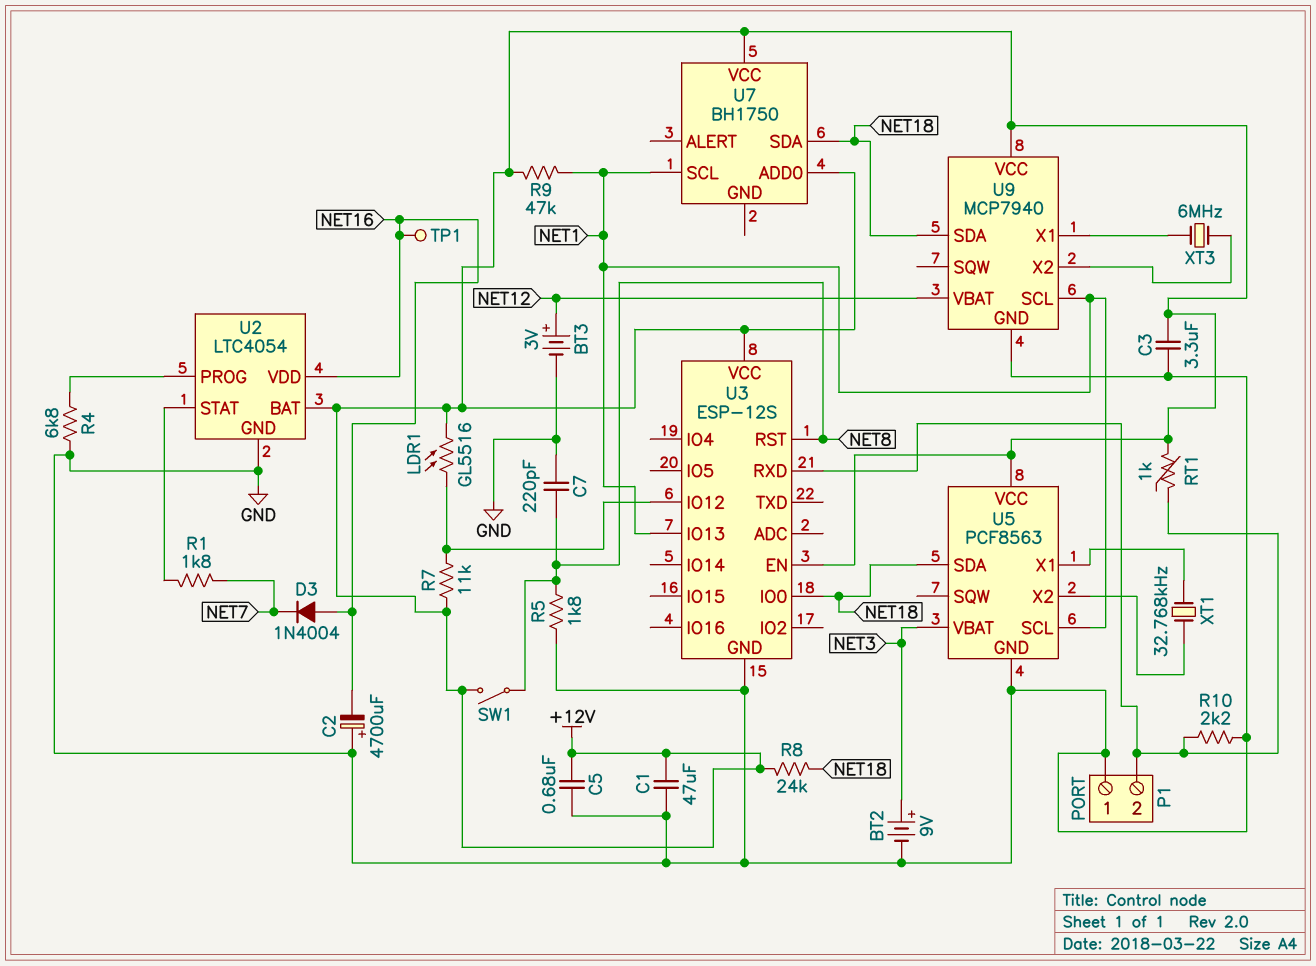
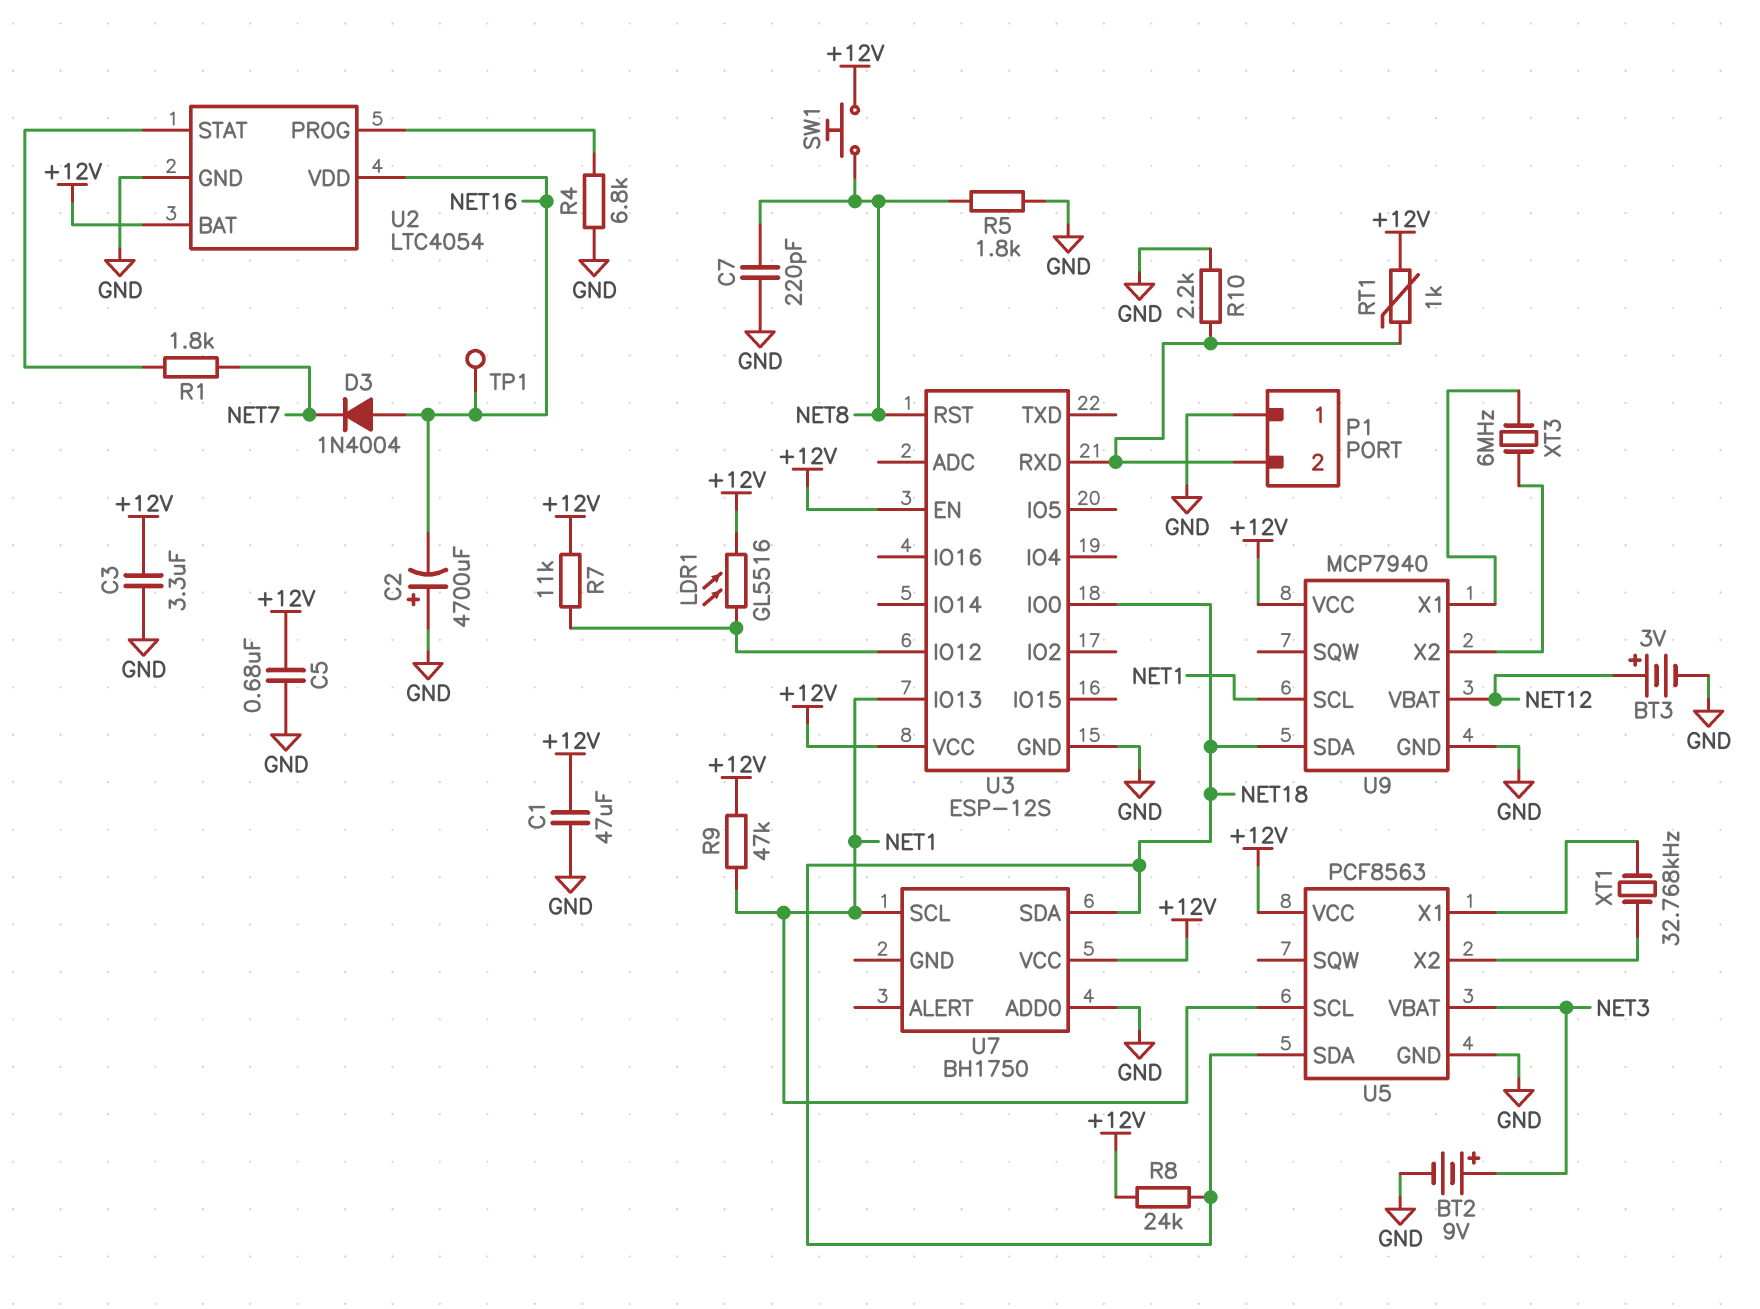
SW1: switch (+12V, NET8) -> button (+12V, NET8)
U7 pin ADD0: +12V -> GND

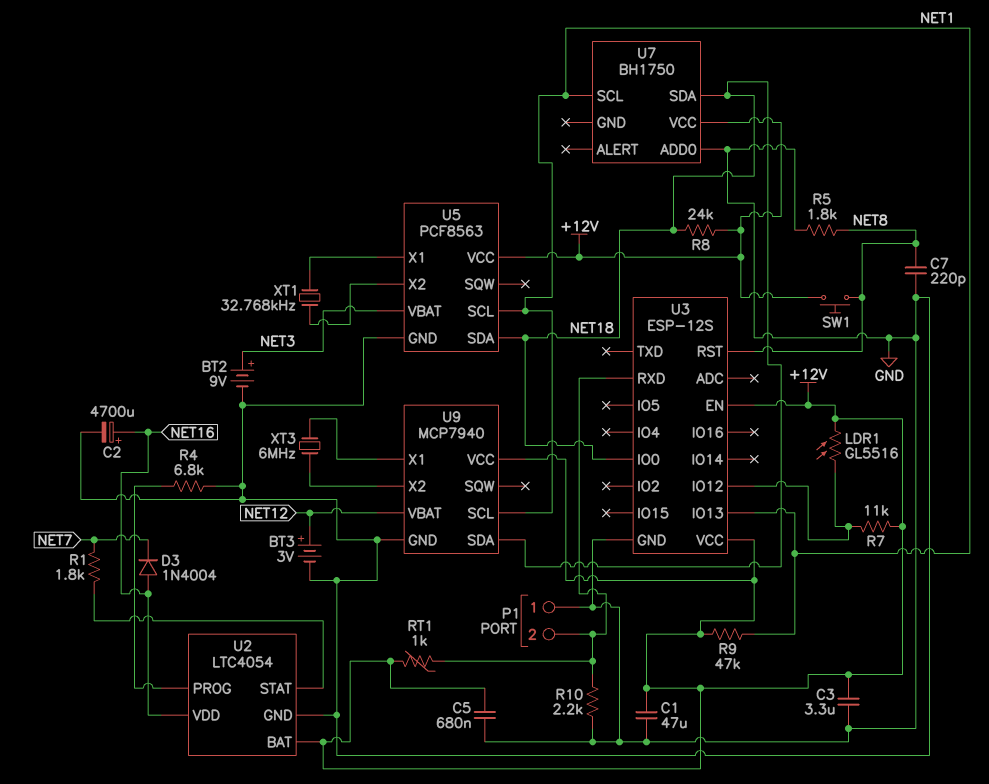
C2: 4700uF (plus GND, minus NET16) -> 4700uF (plus NET16, minus GND)
TP1: test point (NET16) -> none

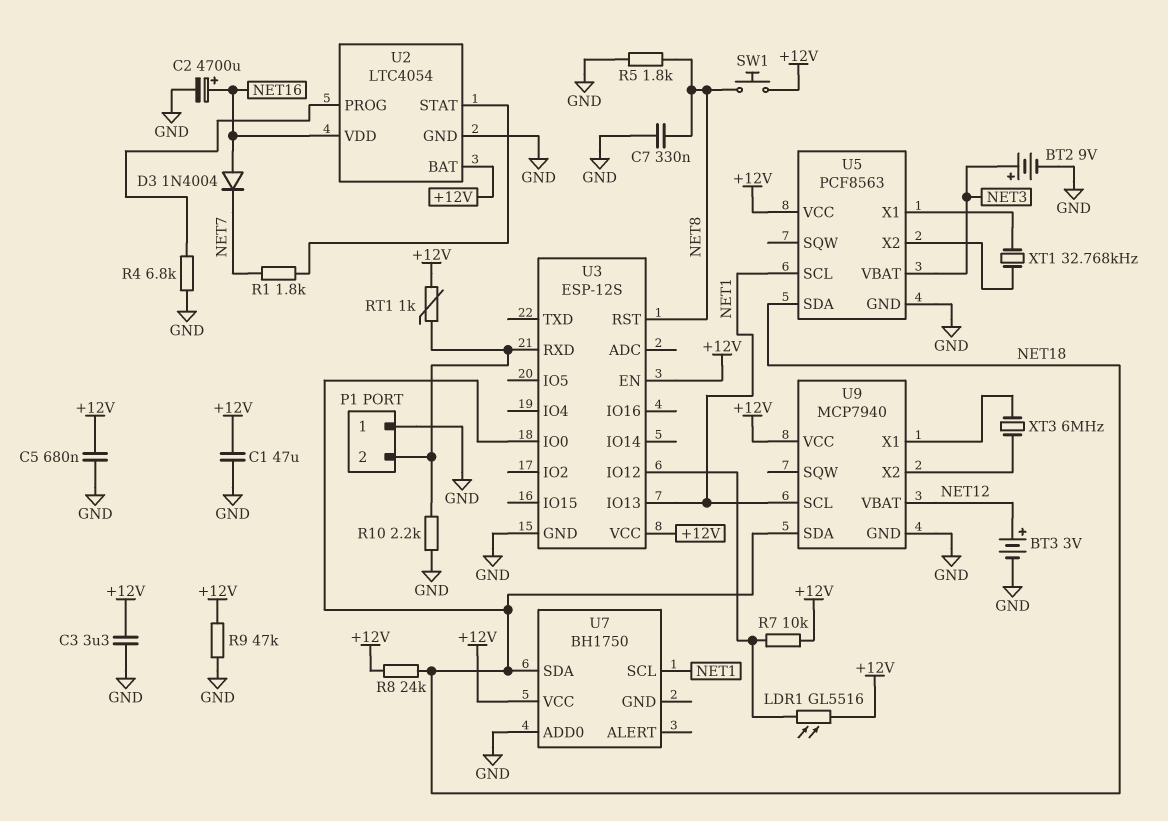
C7: 220pF (GND, NET8) -> 330nF (GND, NET8)
R7: 11k (+12V, U3/IO12) -> 10k (+12V, U3/IO12)
R9: 47k (+12V, NET1) -> 47k (+12V, GND)

